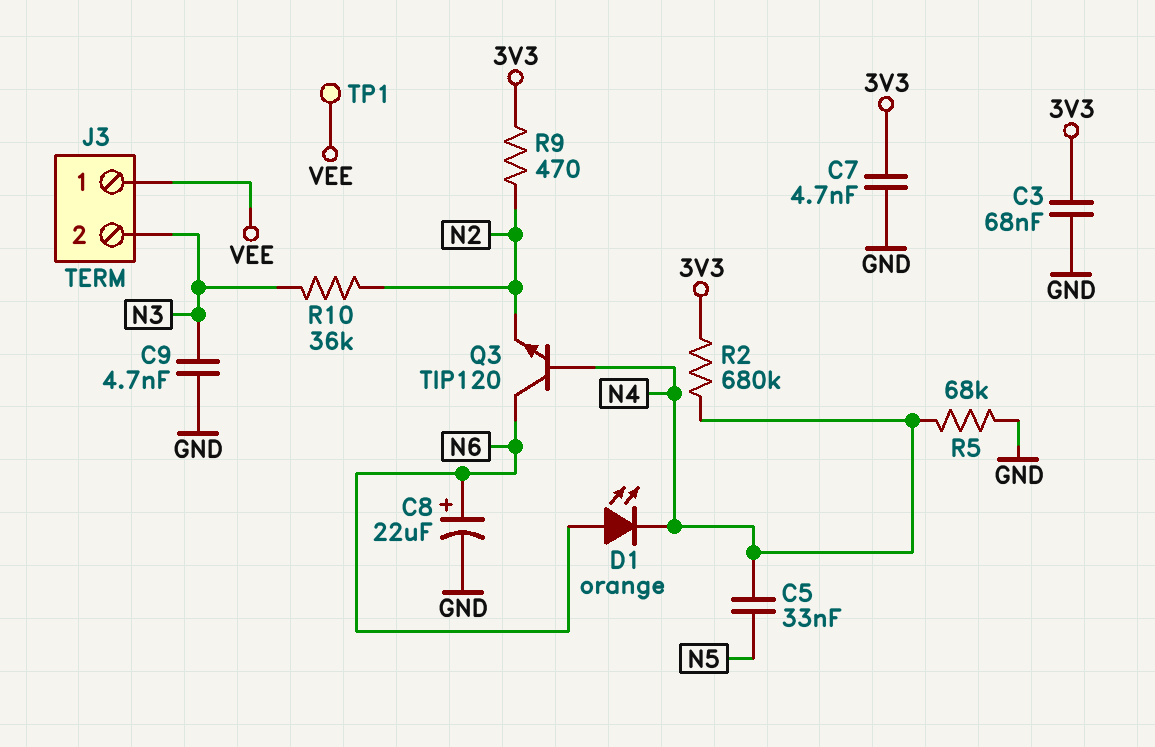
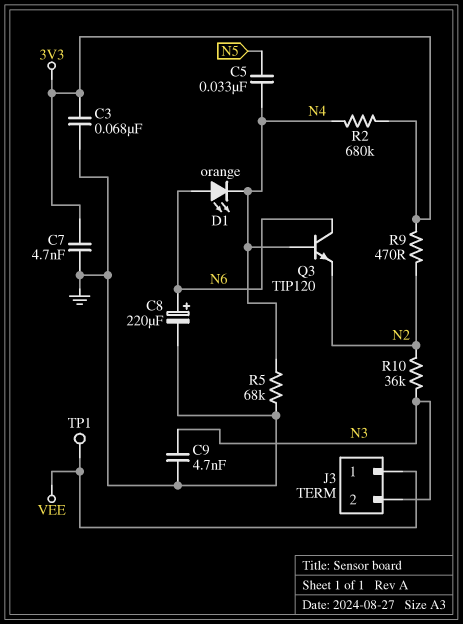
C8: 22uF (plus N6, minus GND) -> 220uF (plus N6, minus GND)

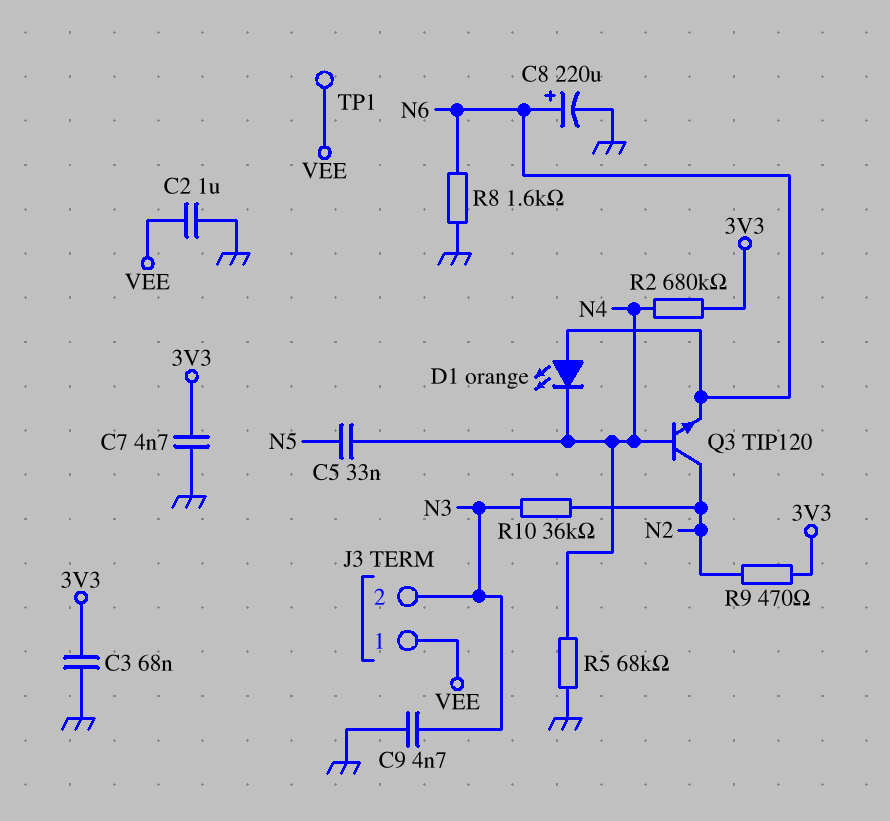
C2: none -> 1uF (GND, VEE)
Q3: NPN TIP120 (B N4, C N6, E N2) -> NPN TIP120 (B N4, C N2, E N6)
R8: none -> 1.6k (GND, N6)

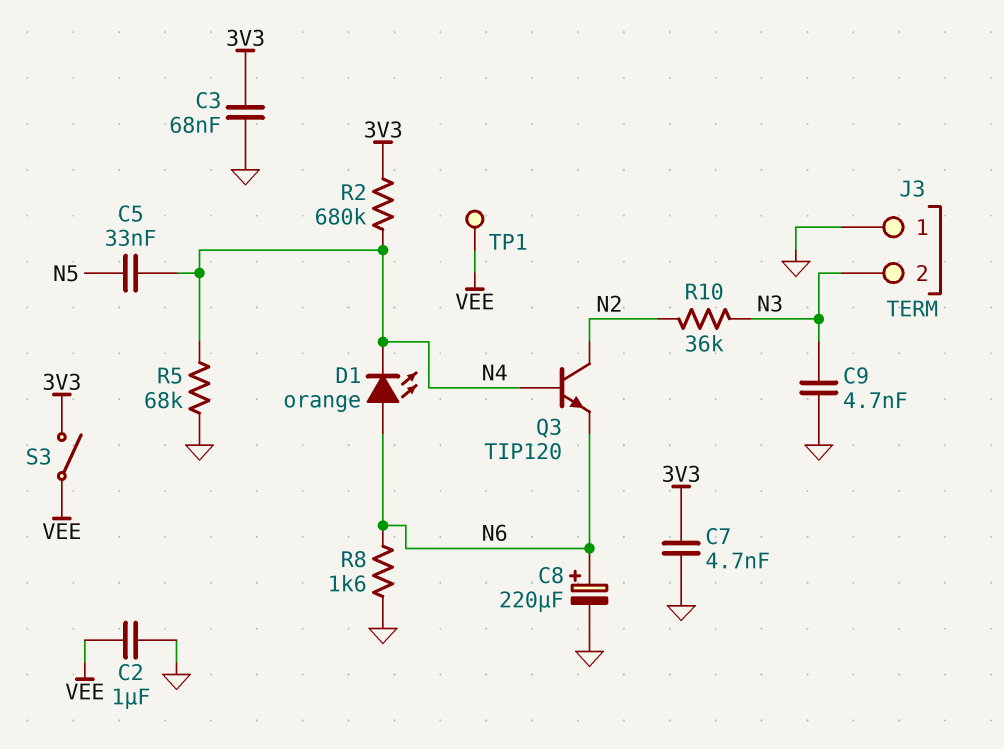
J3 pin 1: VEE -> GND
R9: 470 (3V3, N2) -> none
S3: none -> switch (3V3, VEE)

